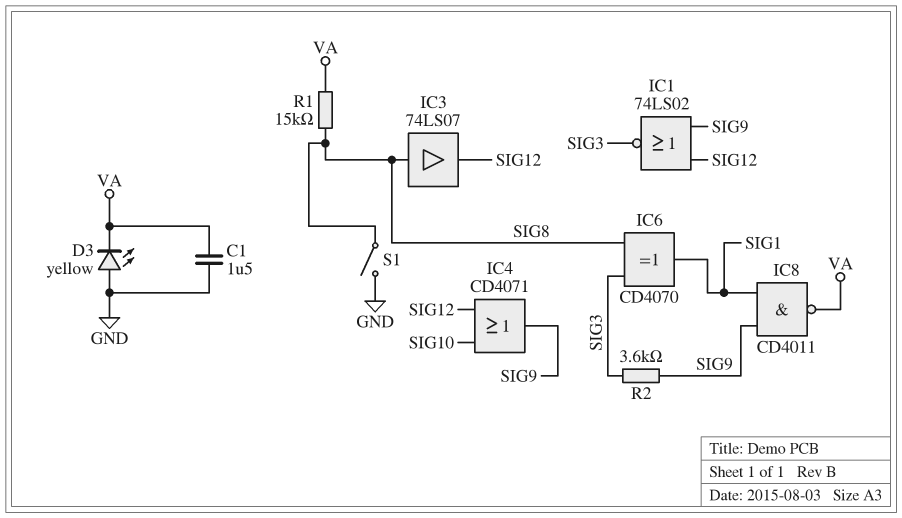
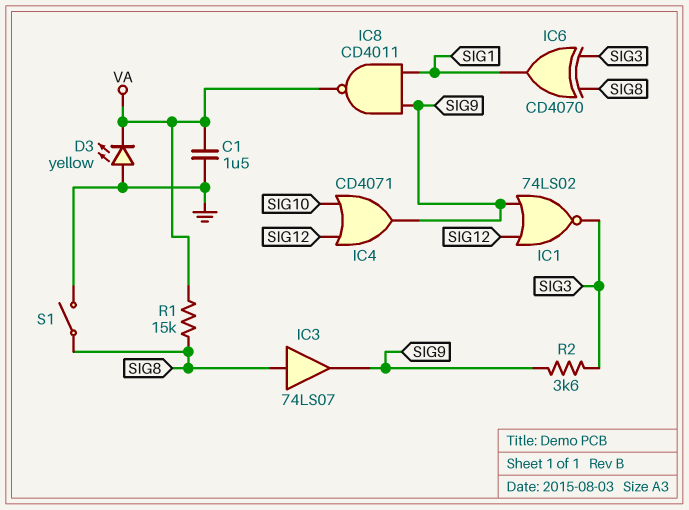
IC3: buffer 74LS07 (in SIG8, out SIG12) -> buffer 74LS07 (in SIG8, out SIG9)

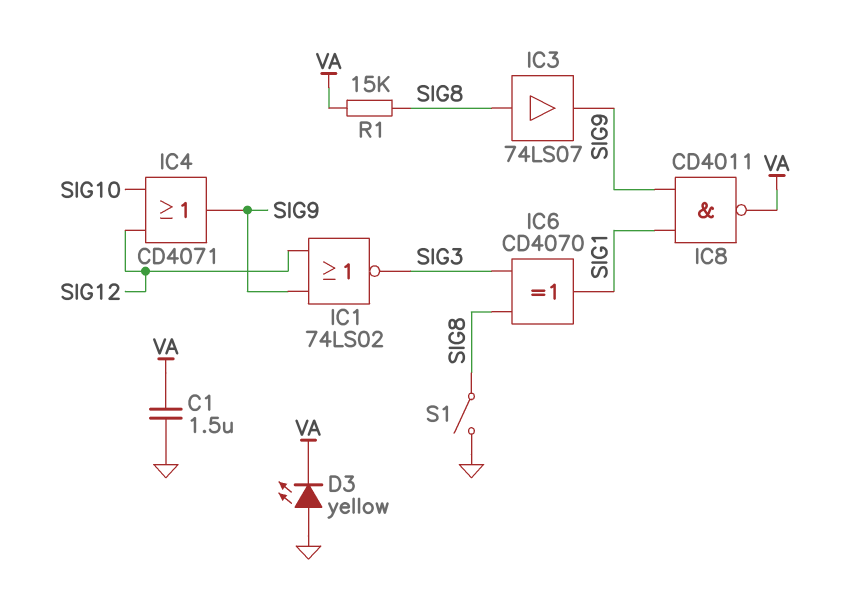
R2: 3.6k (SIG3, SIG9) -> none

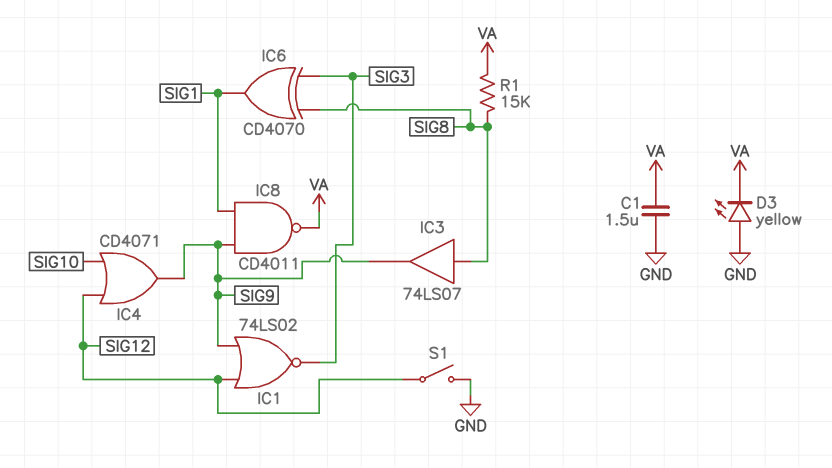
S1: switch (GND, SIG8) -> switch (GND, SIG12)

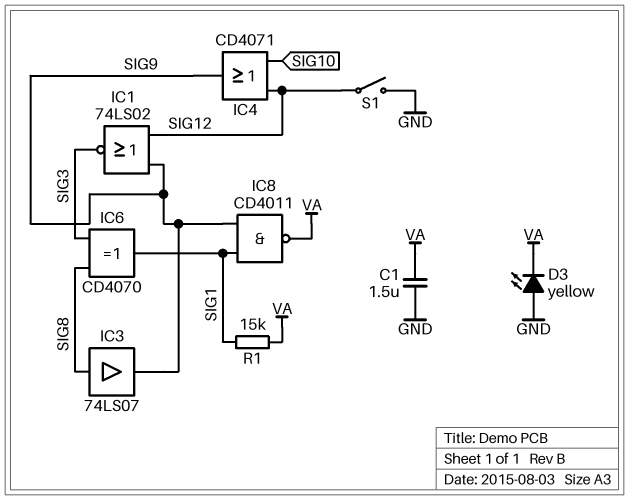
R1: 15k (SIG8, VA) -> 15k (SIG1, VA)

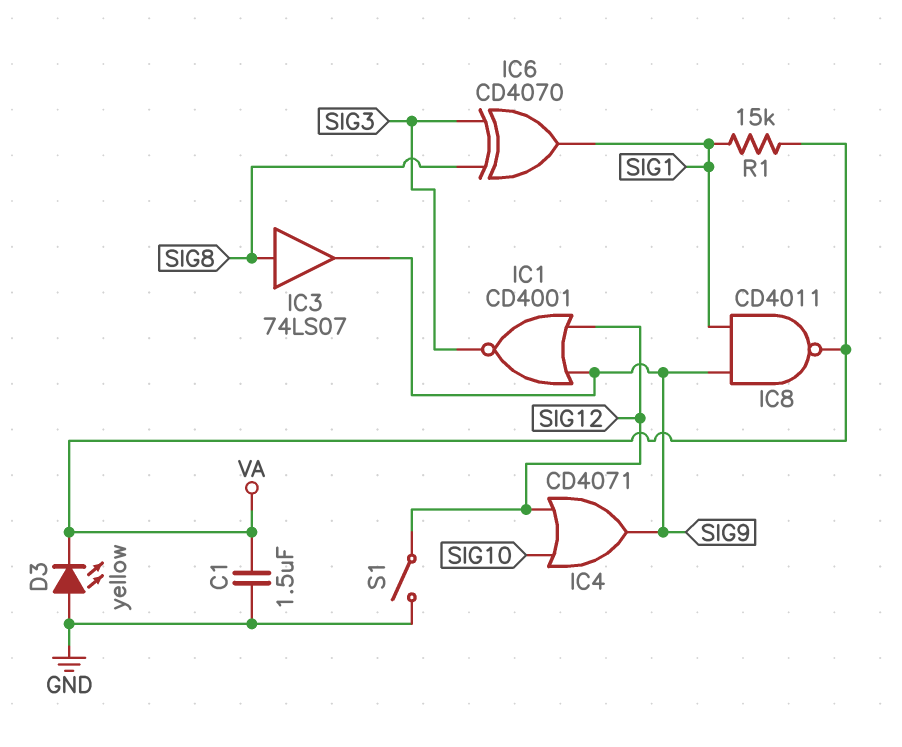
IC1: NOR 74LS02 (in SIG9, in SIG12, out SIG3) -> NOR CD4001 (in SIG9, in SIG12, out SIG3)

